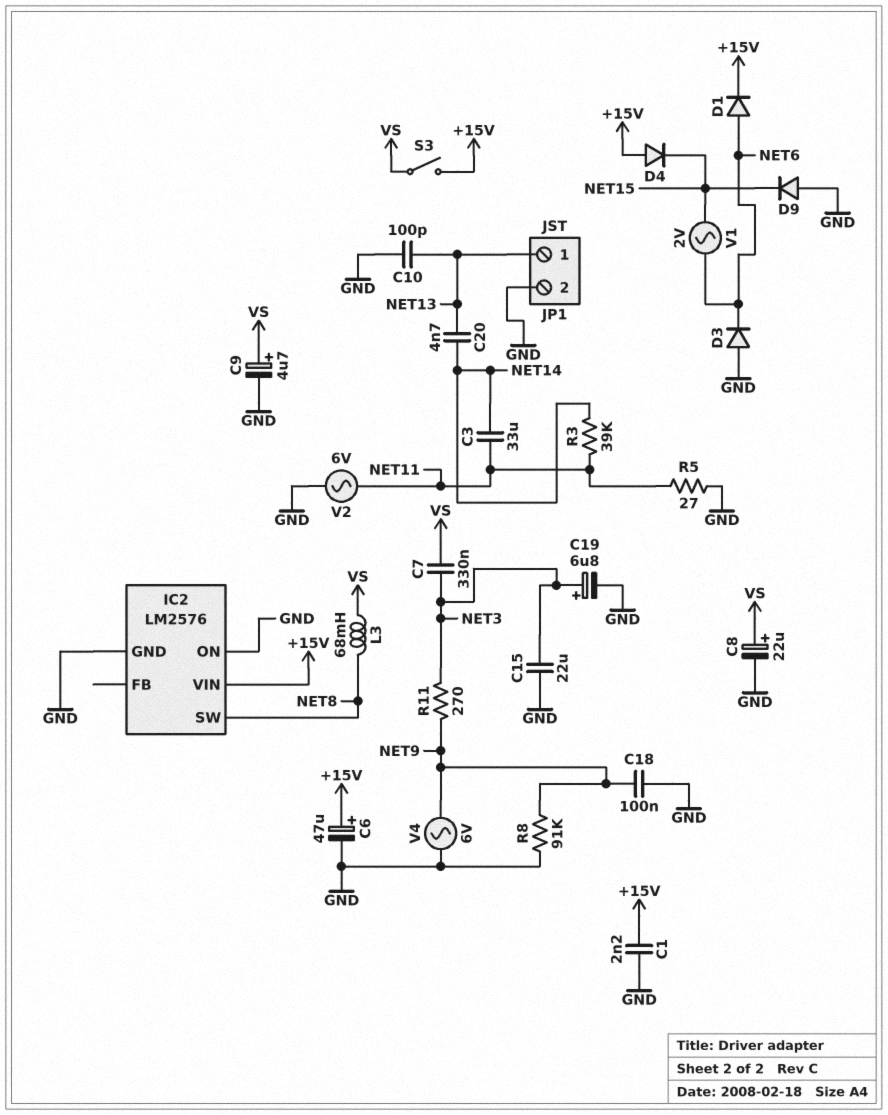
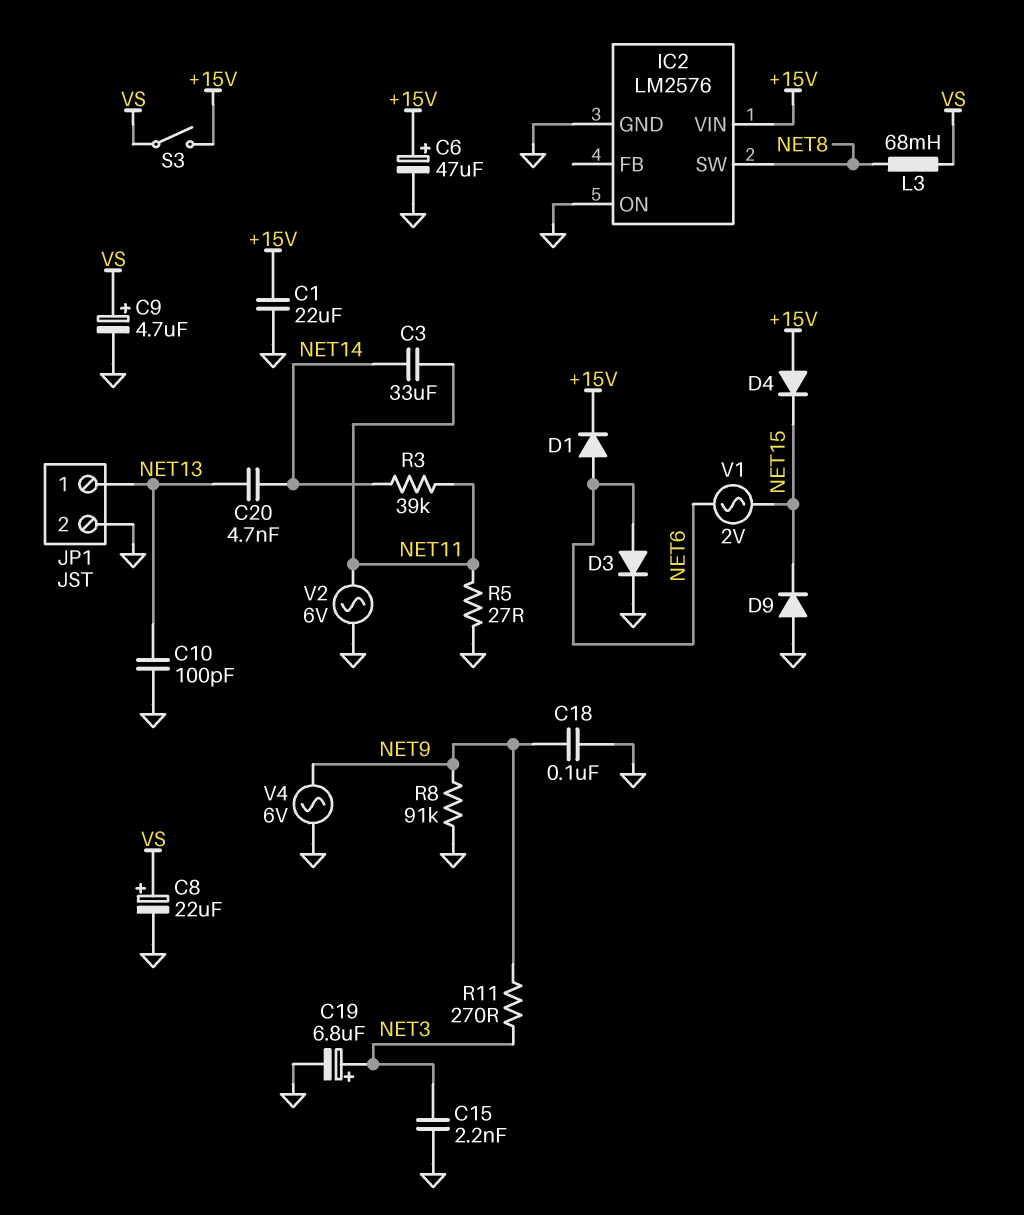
C1: 2.2nF (+15V, GND) -> 22uF (+15V, GND)
C7: 330nF (NET3, VS) -> none
C15: 22uF (GND, NET3) -> 2.2nF (GND, NET3)
D3: diode (A GND, K NET6) -> diode (A NET6, K GND)

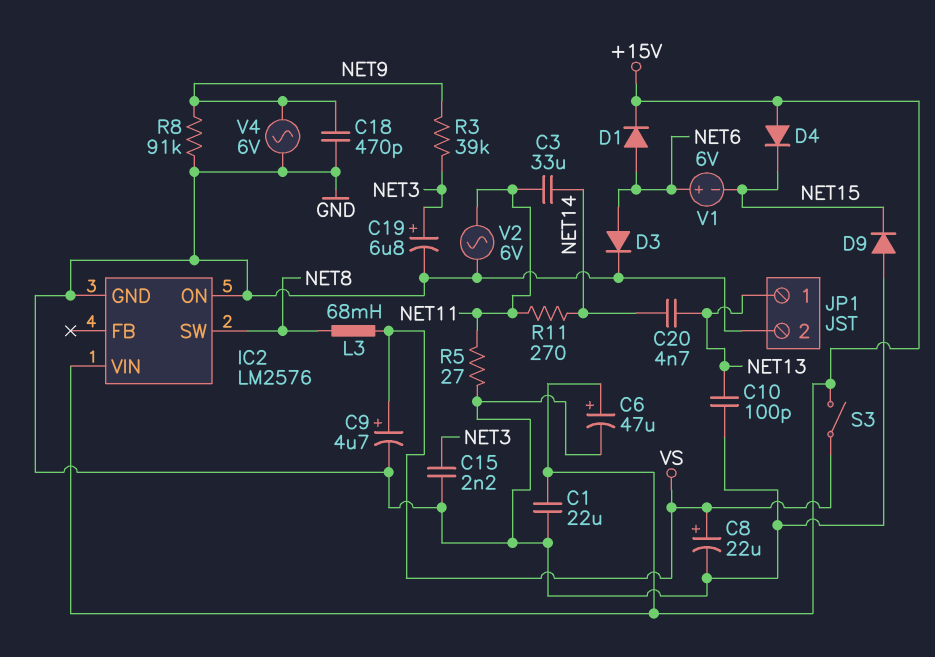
C18: 100nF (GND, NET9) -> 470pF (GND, NET9)
R3: 39k (NET11, NET14) -> 39k (NET3, NET9)
R11: 270 (NET3, NET9) -> 270 (NET11, NET14)
V1: AC 2V (NET6, NET15) -> 6V (plus NET6, minus NET15)

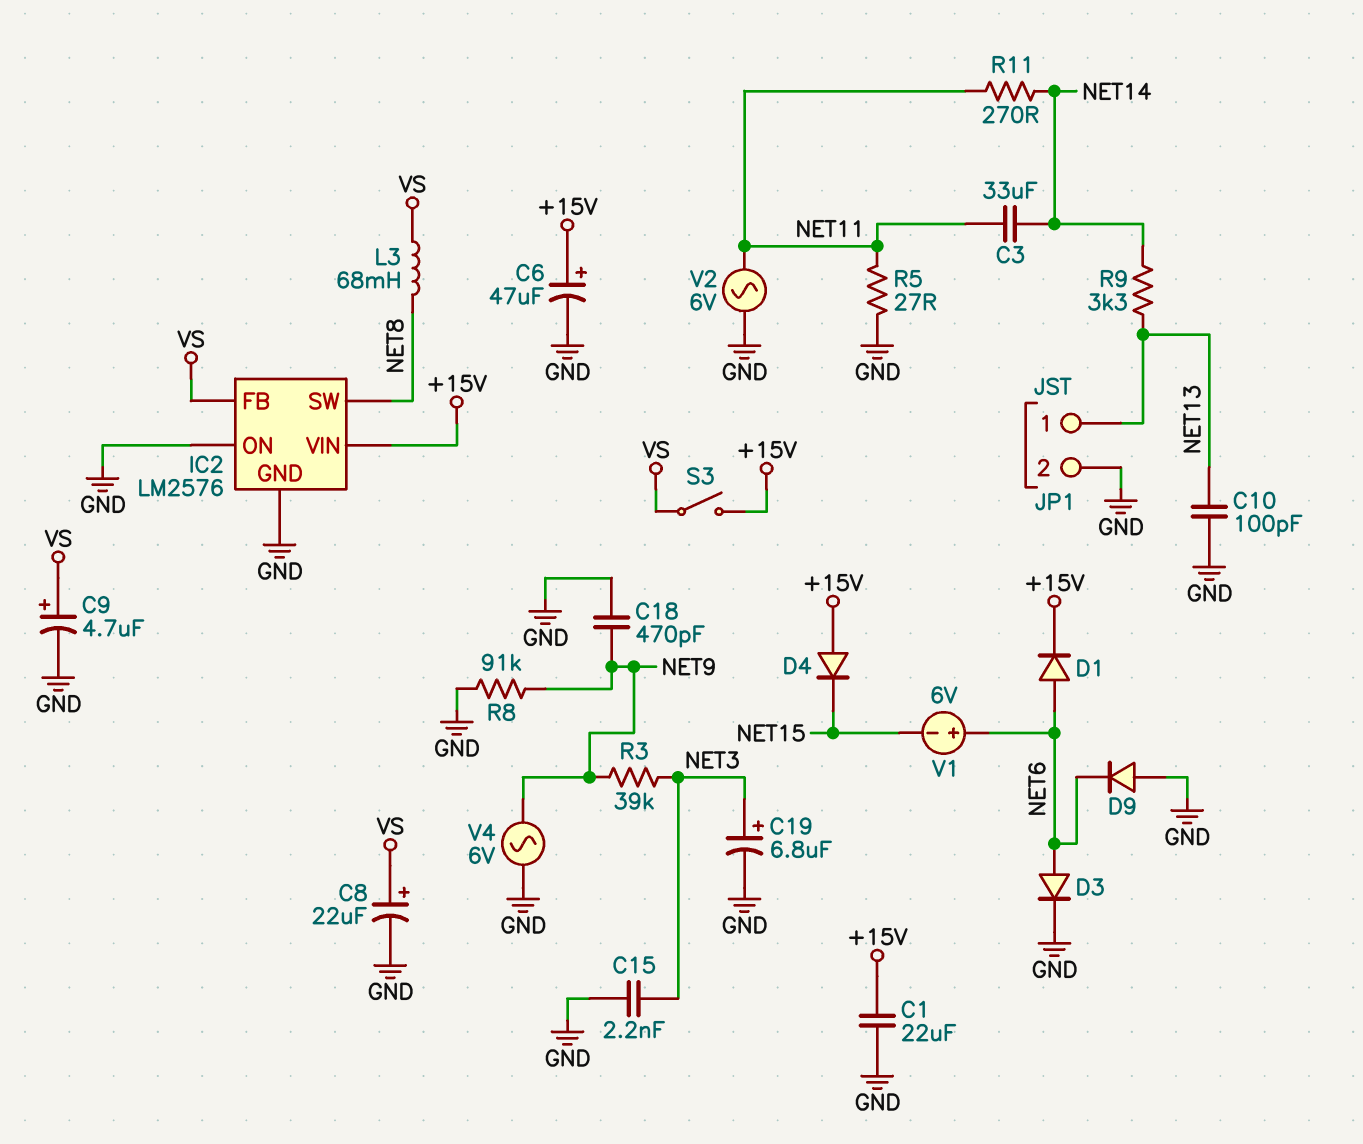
C20: 4.7nF (NET13, NET14) -> none
D9: diode (A GND, K NET15) -> diode (A GND, K NET6)
IC2 pin FB: none -> VS
R9: none -> 3.3k (NET13, NET14)

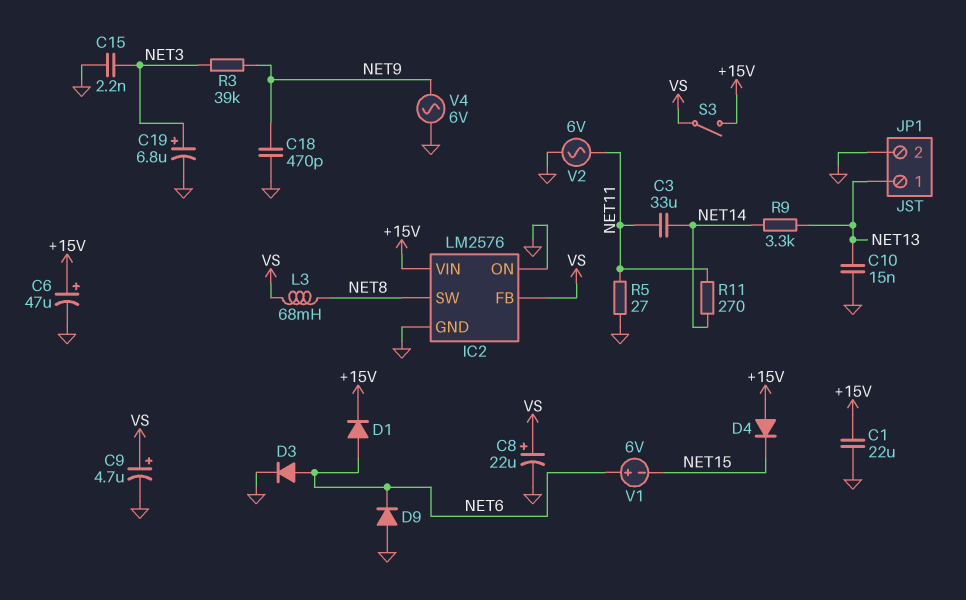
C10: 100pF (GND, NET13) -> 15nF (GND, NET13)
R8: 91k (GND, NET9) -> none

